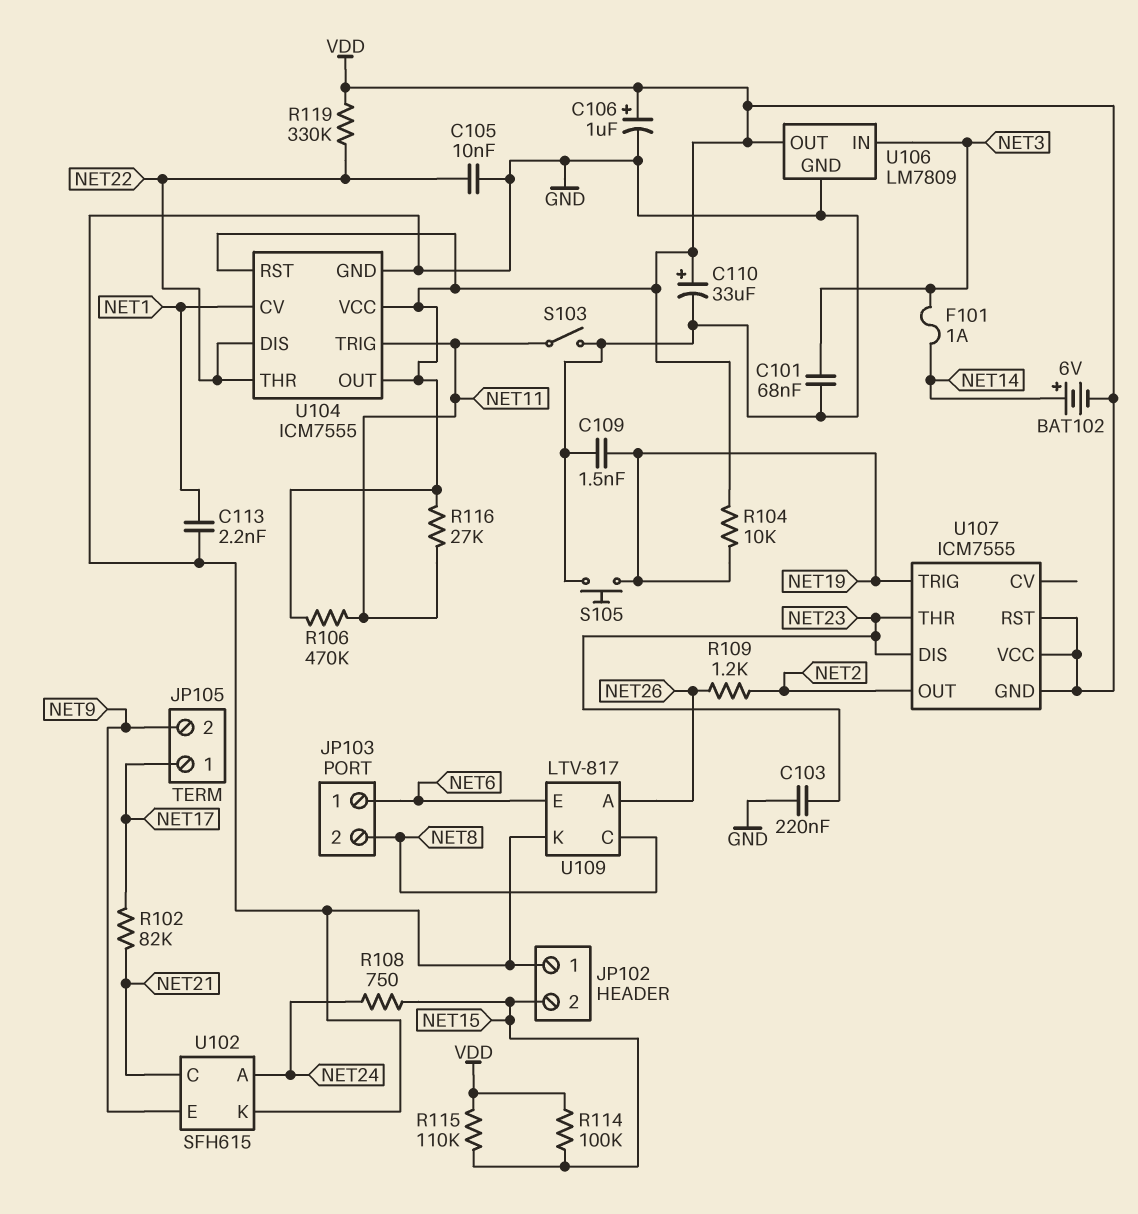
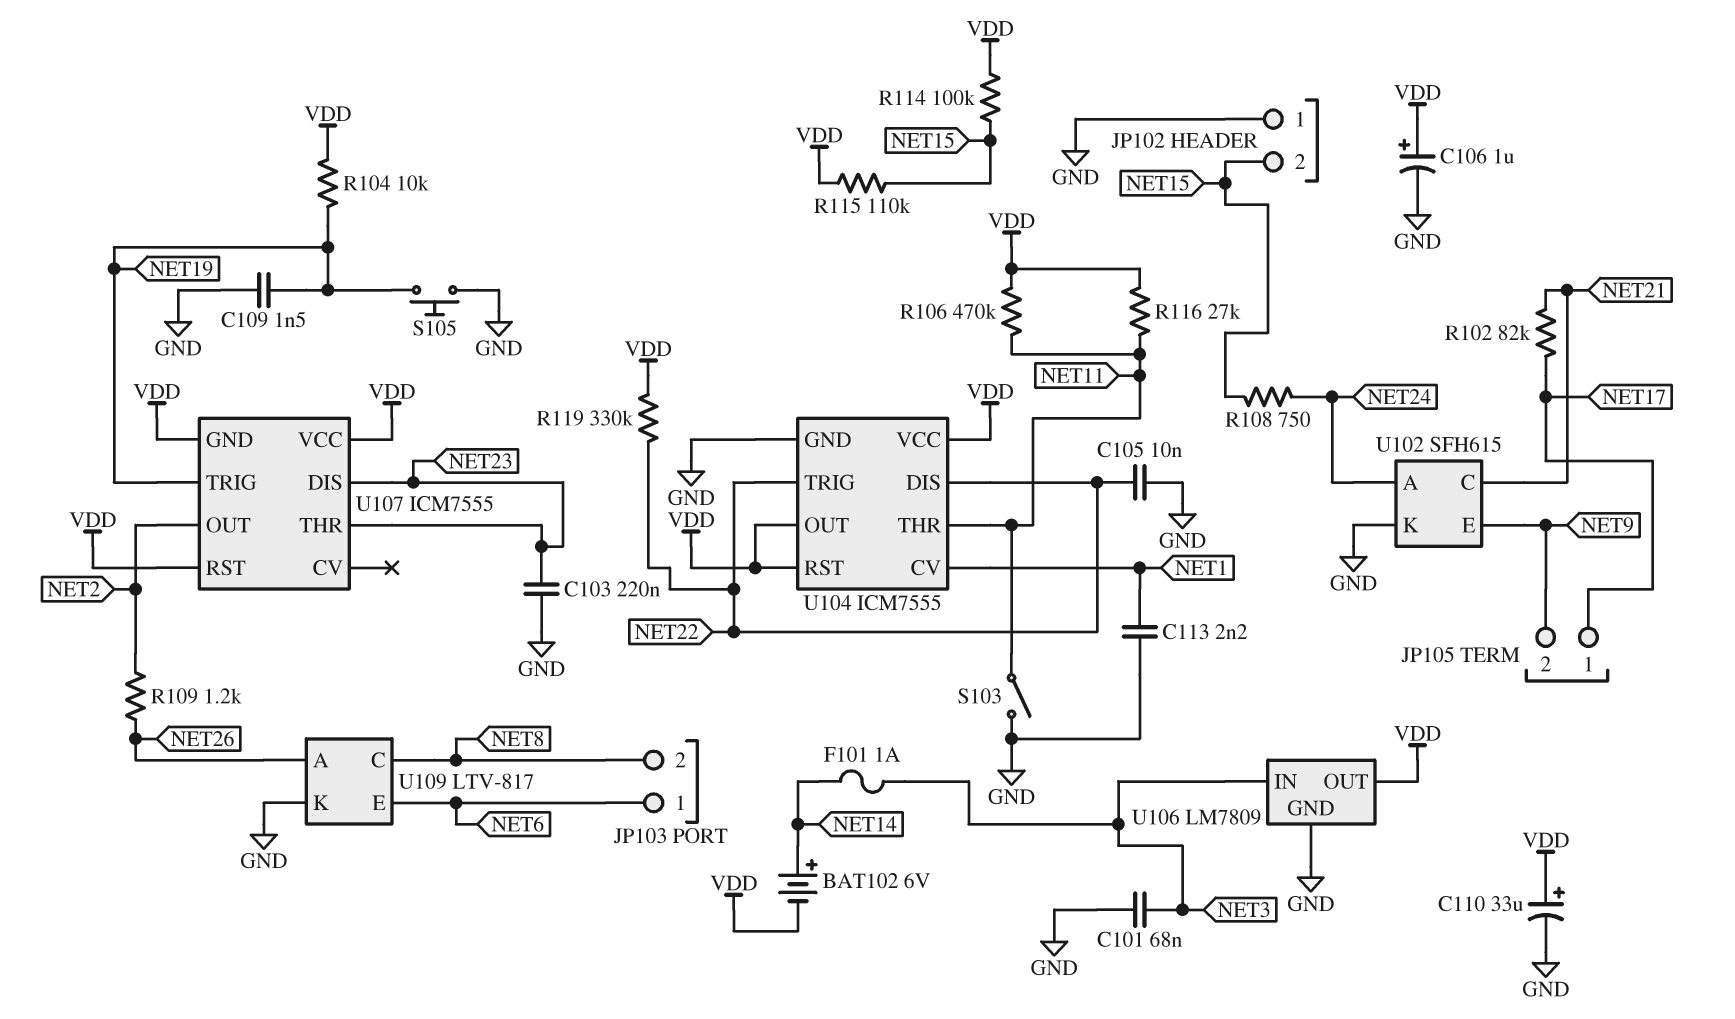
U104 pin THR: NET22 -> NET11
U104 pin TRIG: NET11 -> NET22

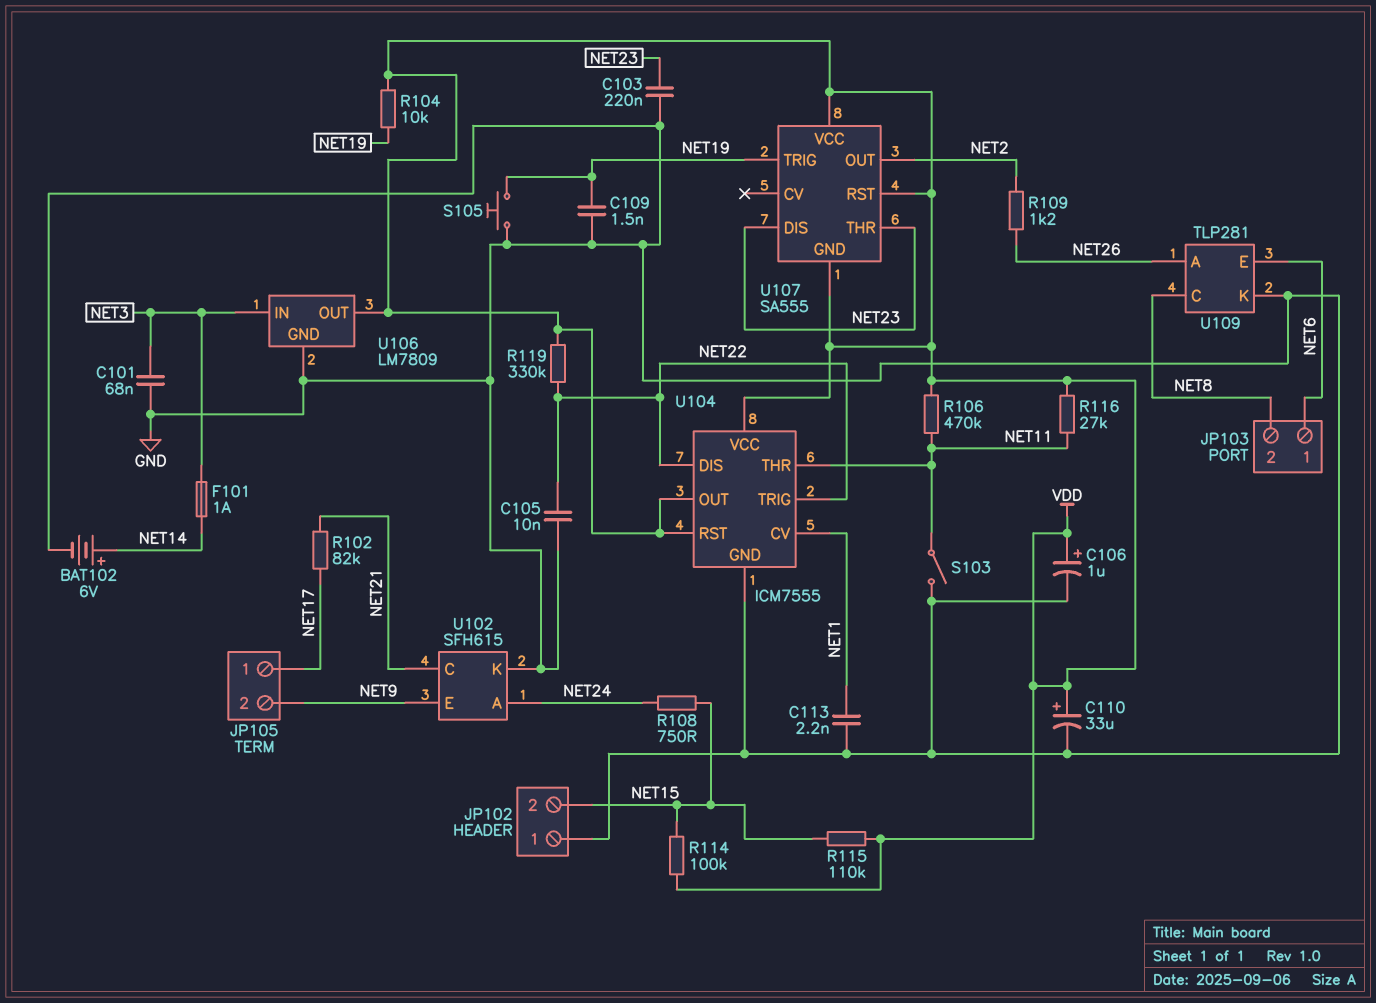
BAT102: 6V (plus NET14, minus VDD) -> 6V (plus NET14, minus GND)
U107: ICM7555 -> SA555
U109: LTV-817 -> TLP281

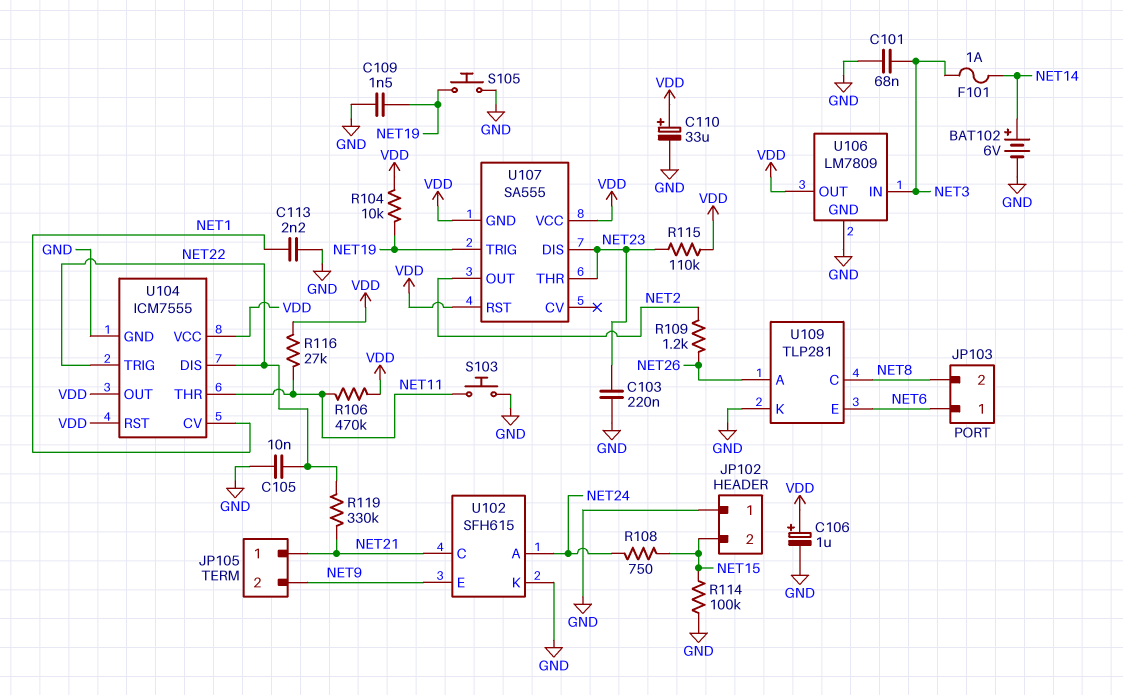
JP105 pin 1: NET17 -> NET21
R102: 82k (NET17, NET21) -> none
R114: 100k (NET15, VDD) -> 100k (GND, NET15)
R115: 110k (NET15, VDD) -> 110k (NET23, VDD)
R119: 330k (NET22, VDD) -> 330k (NET21, NET22)
S103: switch (GND, NET11) -> button (GND, NET11)

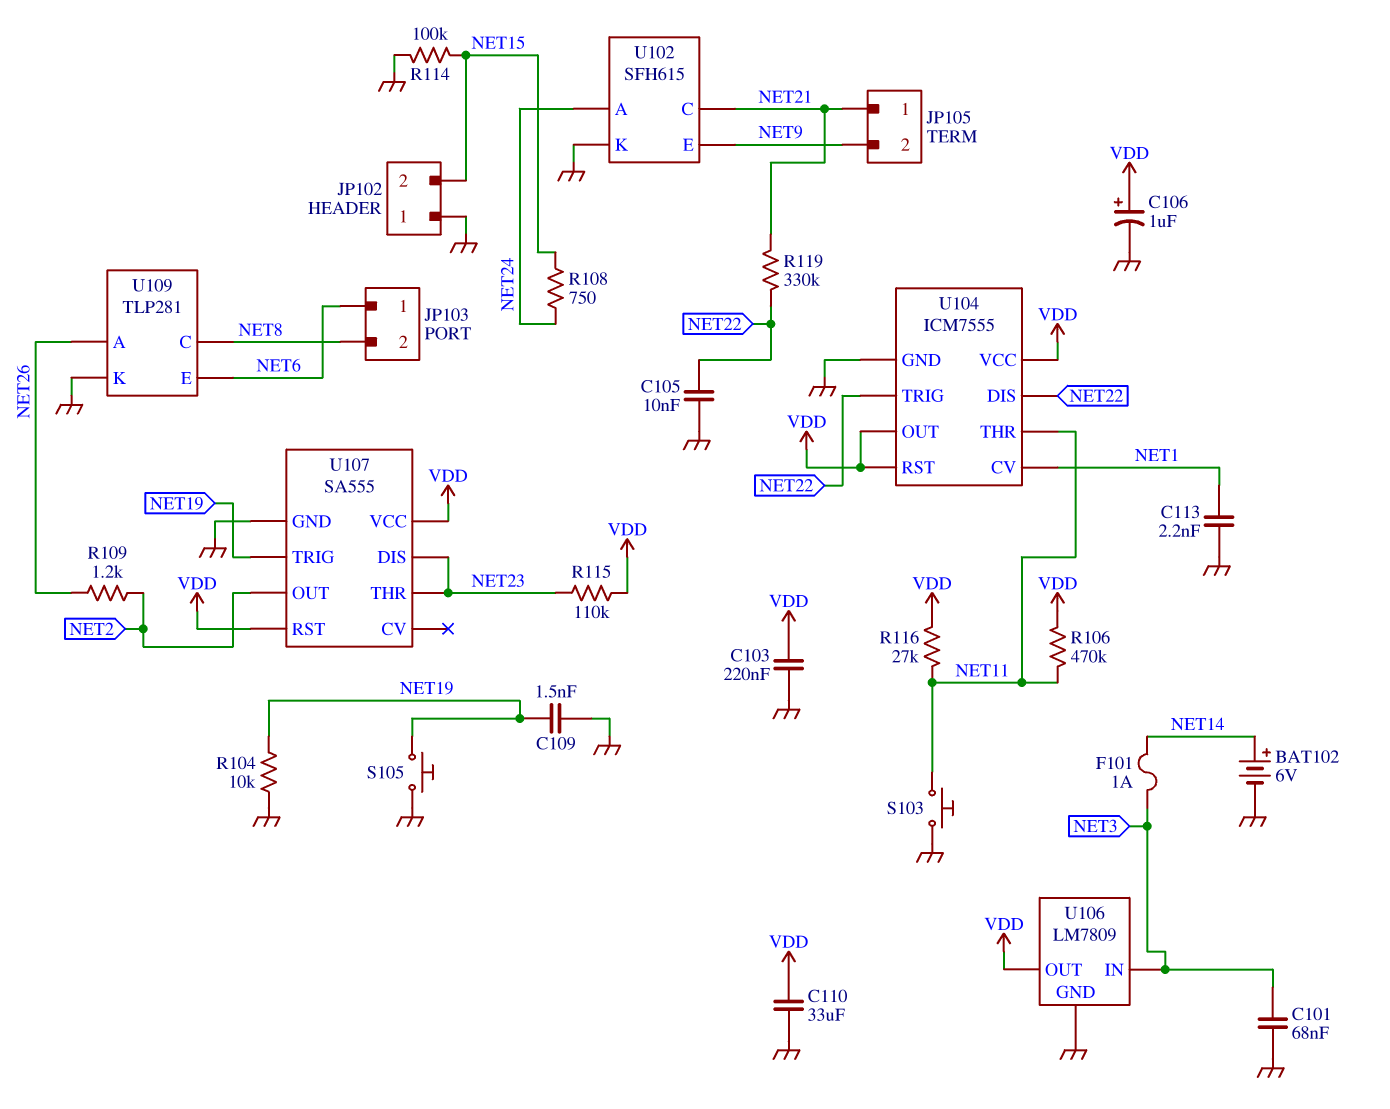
C103: 220nF (GND, NET23) -> 220nF (GND, VDD)
C110: 33uF (plus VDD, minus GND) -> 33uF (GND, VDD)
R104: 10k (NET19, VDD) -> 10k (GND, NET19)
U107 pin GND: VDD -> GND

